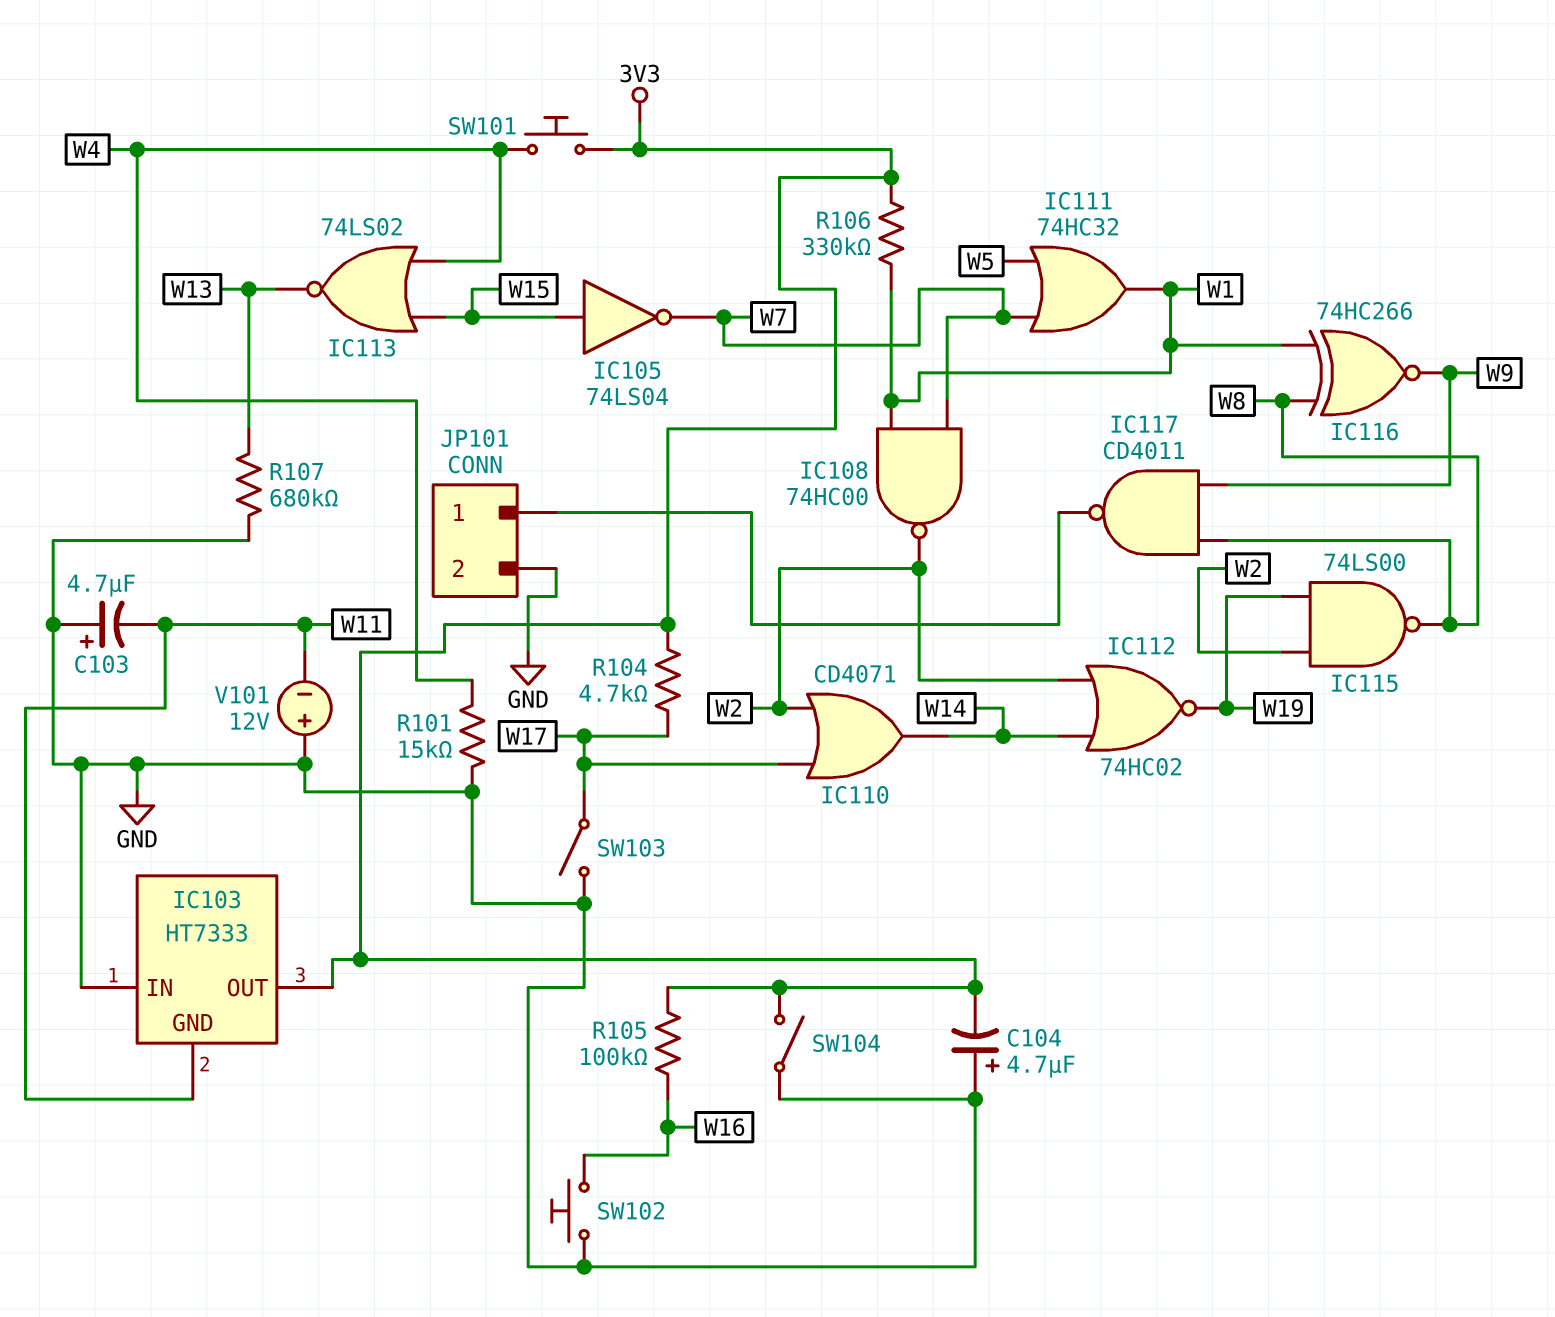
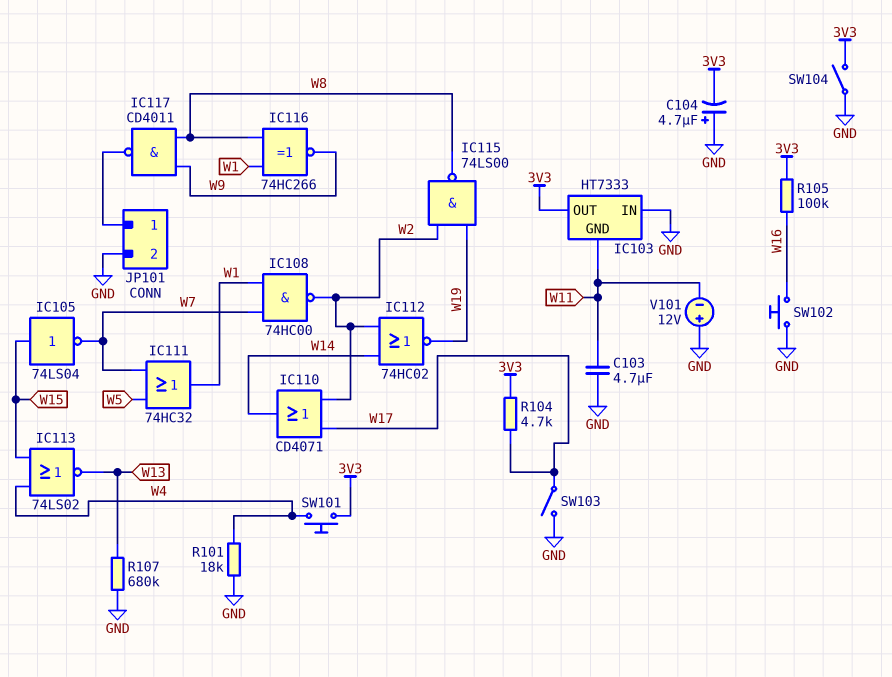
C103: 4.7uF (plus GND, minus W11) -> 4.7uF (GND, W11)
R101: 15k (GND, W4) -> 18k (GND, W4)
R106: 330k (3V3, W1) -> none

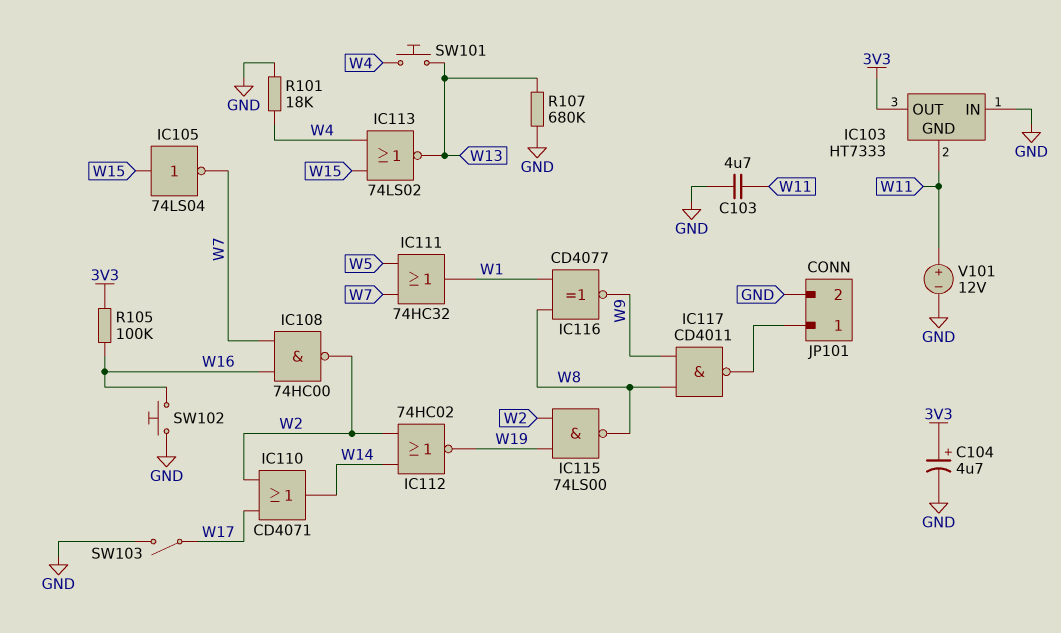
C104: 4.7uF (plus GND, minus 3V3) -> 4.7uF (plus 3V3, minus GND)
IC108: NAND 74HC00 (in W1, in W7, out W2) -> NAND 74HC00 (in W7, in W16, out W2)
IC116: XNOR 74HC266 (in W1, in W8, out W9) -> XNOR CD4077 (in W1, in W8, out W9)
R104: 4.7k (3V3, W17) -> none
SW101: button (3V3, W4) -> button (W4, W13)
SW104: switch (3V3, GND) -> none
V101: 12V (plus GND, minus W11) -> 12V (plus W11, minus GND)

